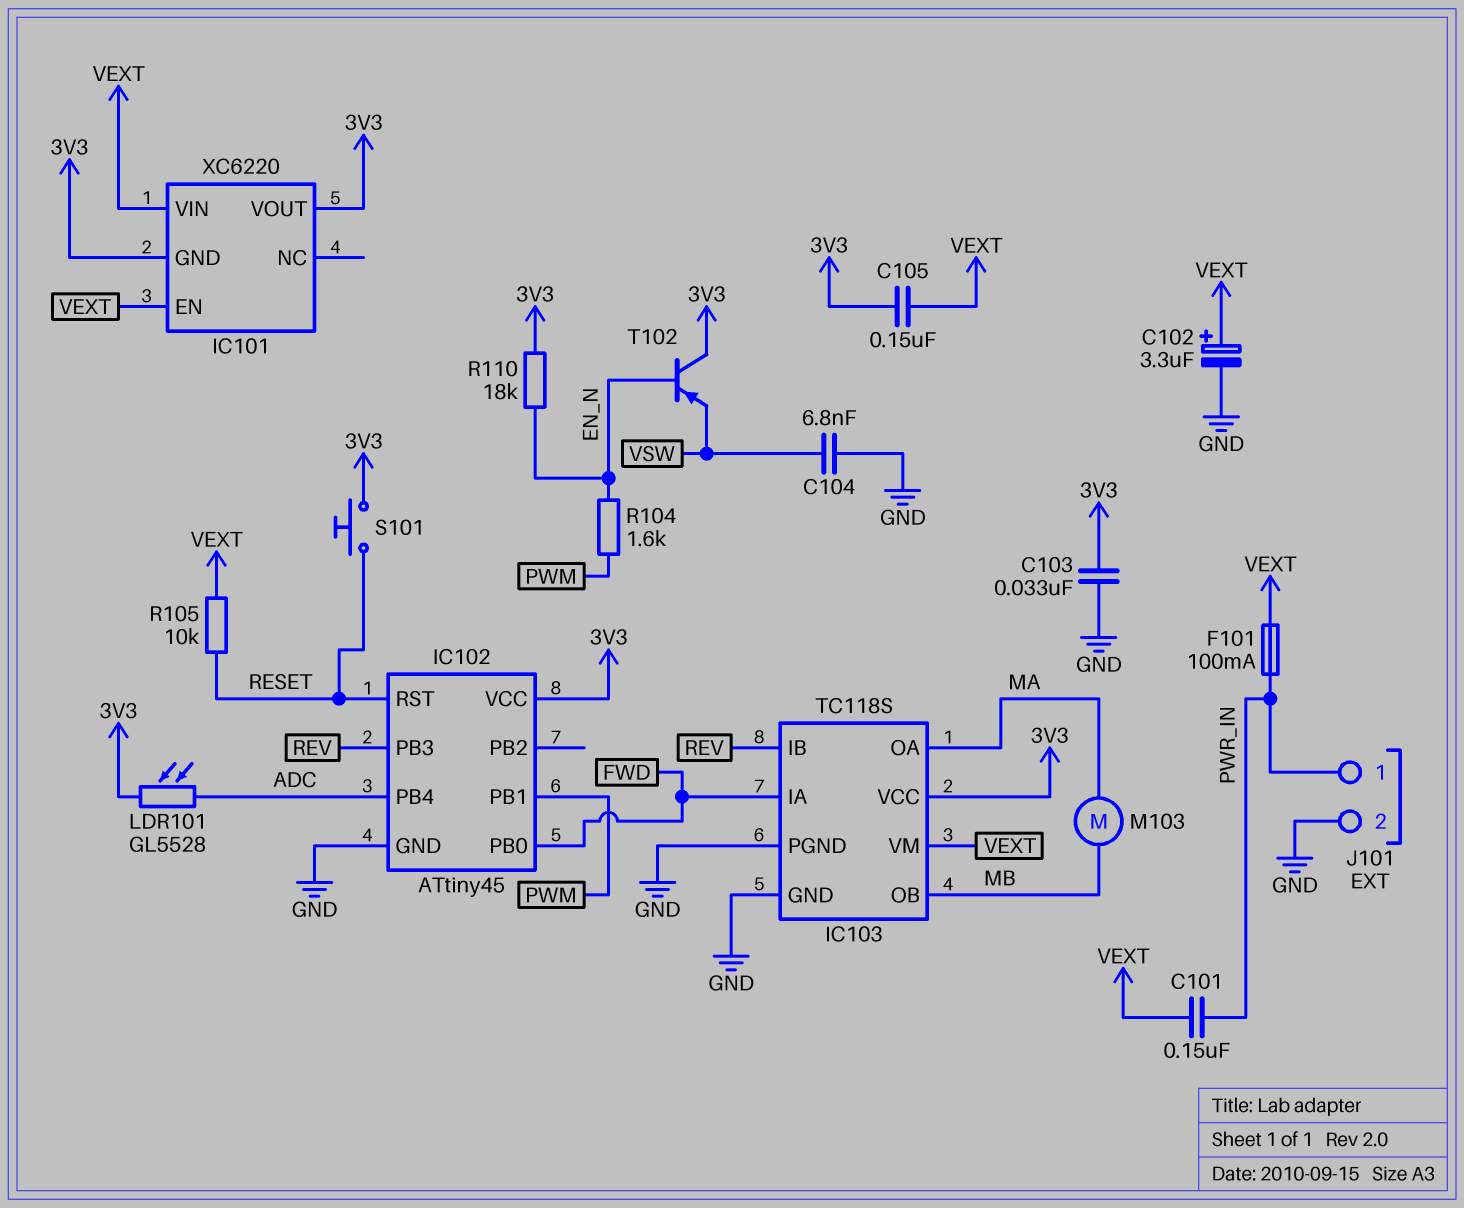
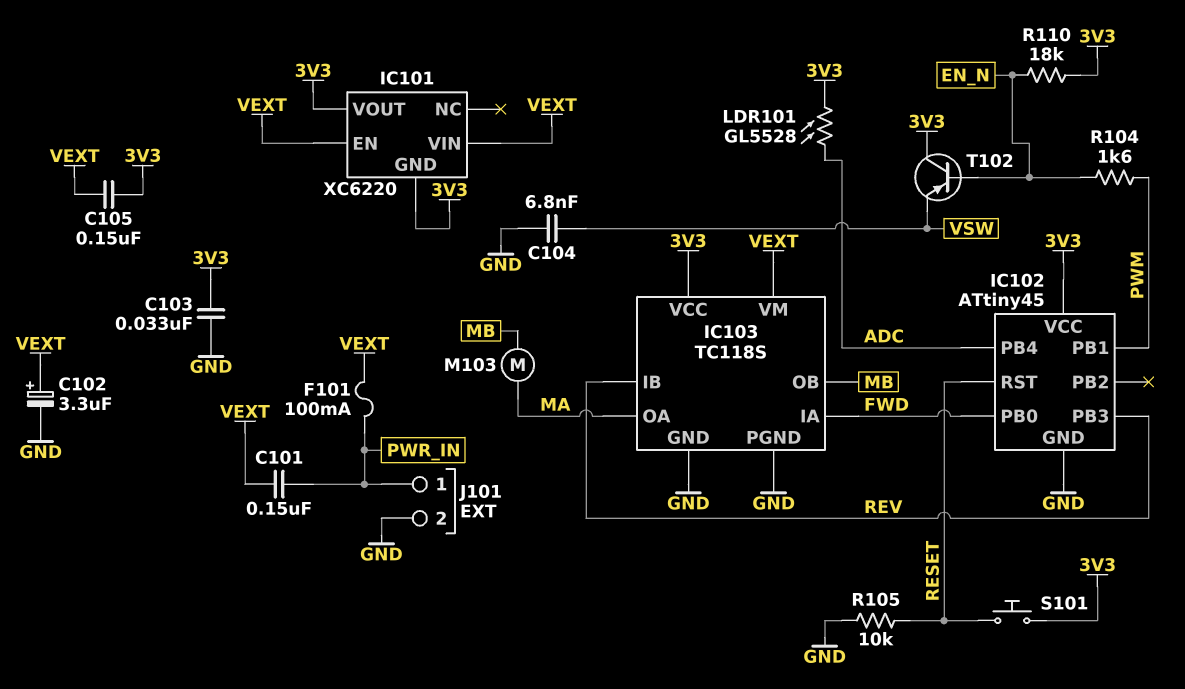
R105: 10k (RESET, VEXT) -> 10k (GND, RESET)

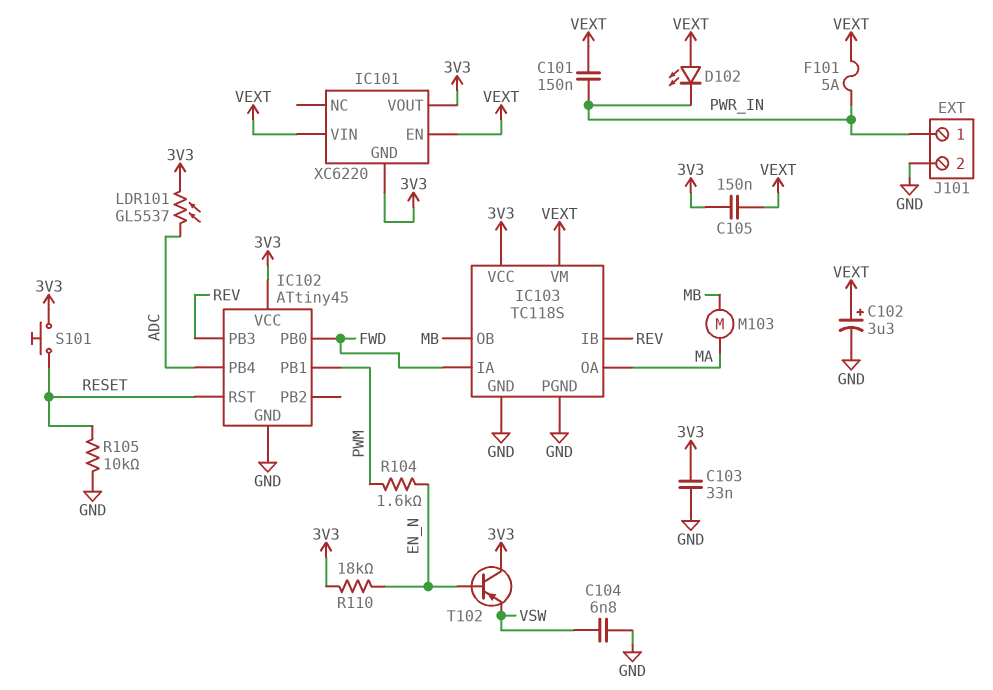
D102: none -> LED (A VEXT, K PWR_IN)
F101: 100mA (PWR_IN, VEXT) -> 5A (PWR_IN, VEXT)
LDR101: GL5528 (3V3, ADC) -> GL5537 (3V3, ADC)

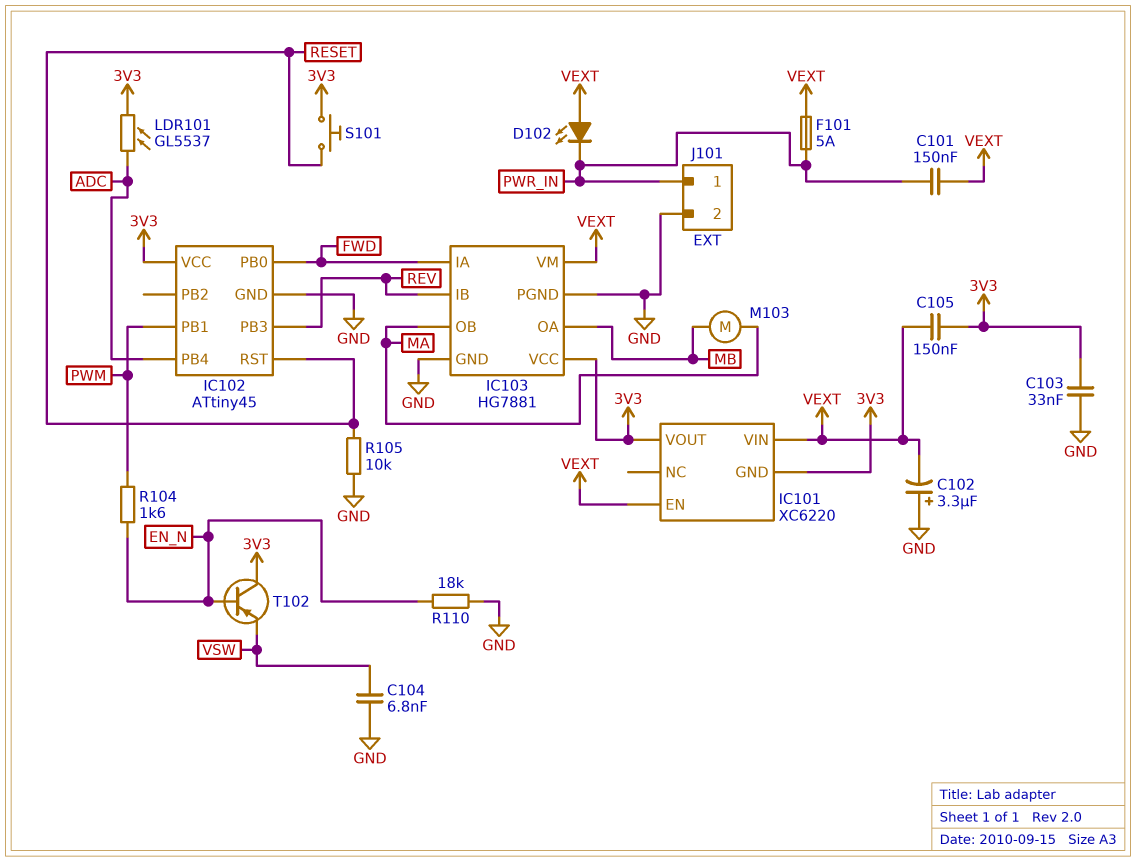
C102: 3.3uF (plus VEXT, minus GND) -> 3.3uF (plus GND, minus VEXT)
IC103: TC118S -> HG7881
IC103 pin OA: MA -> MB
IC103 pin OB: MB -> MA
R110: 18k (3V3, EN_N) -> 18k (EN_N, GND)

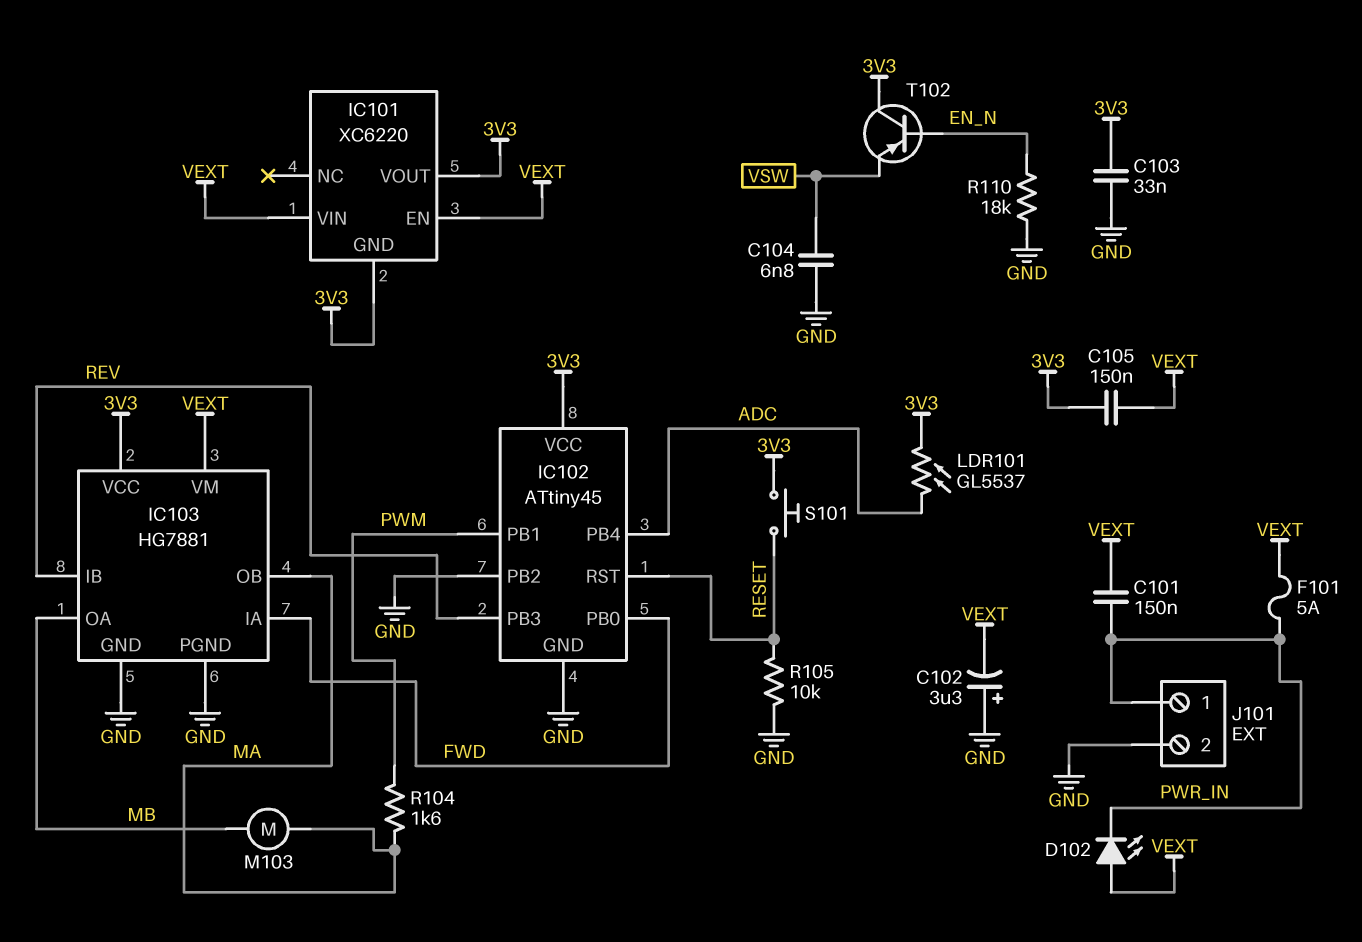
IC102 pin PB2: none -> GND
R104: 1.6k (EN_N, PWM) -> 1.6k (MA, PWM)

